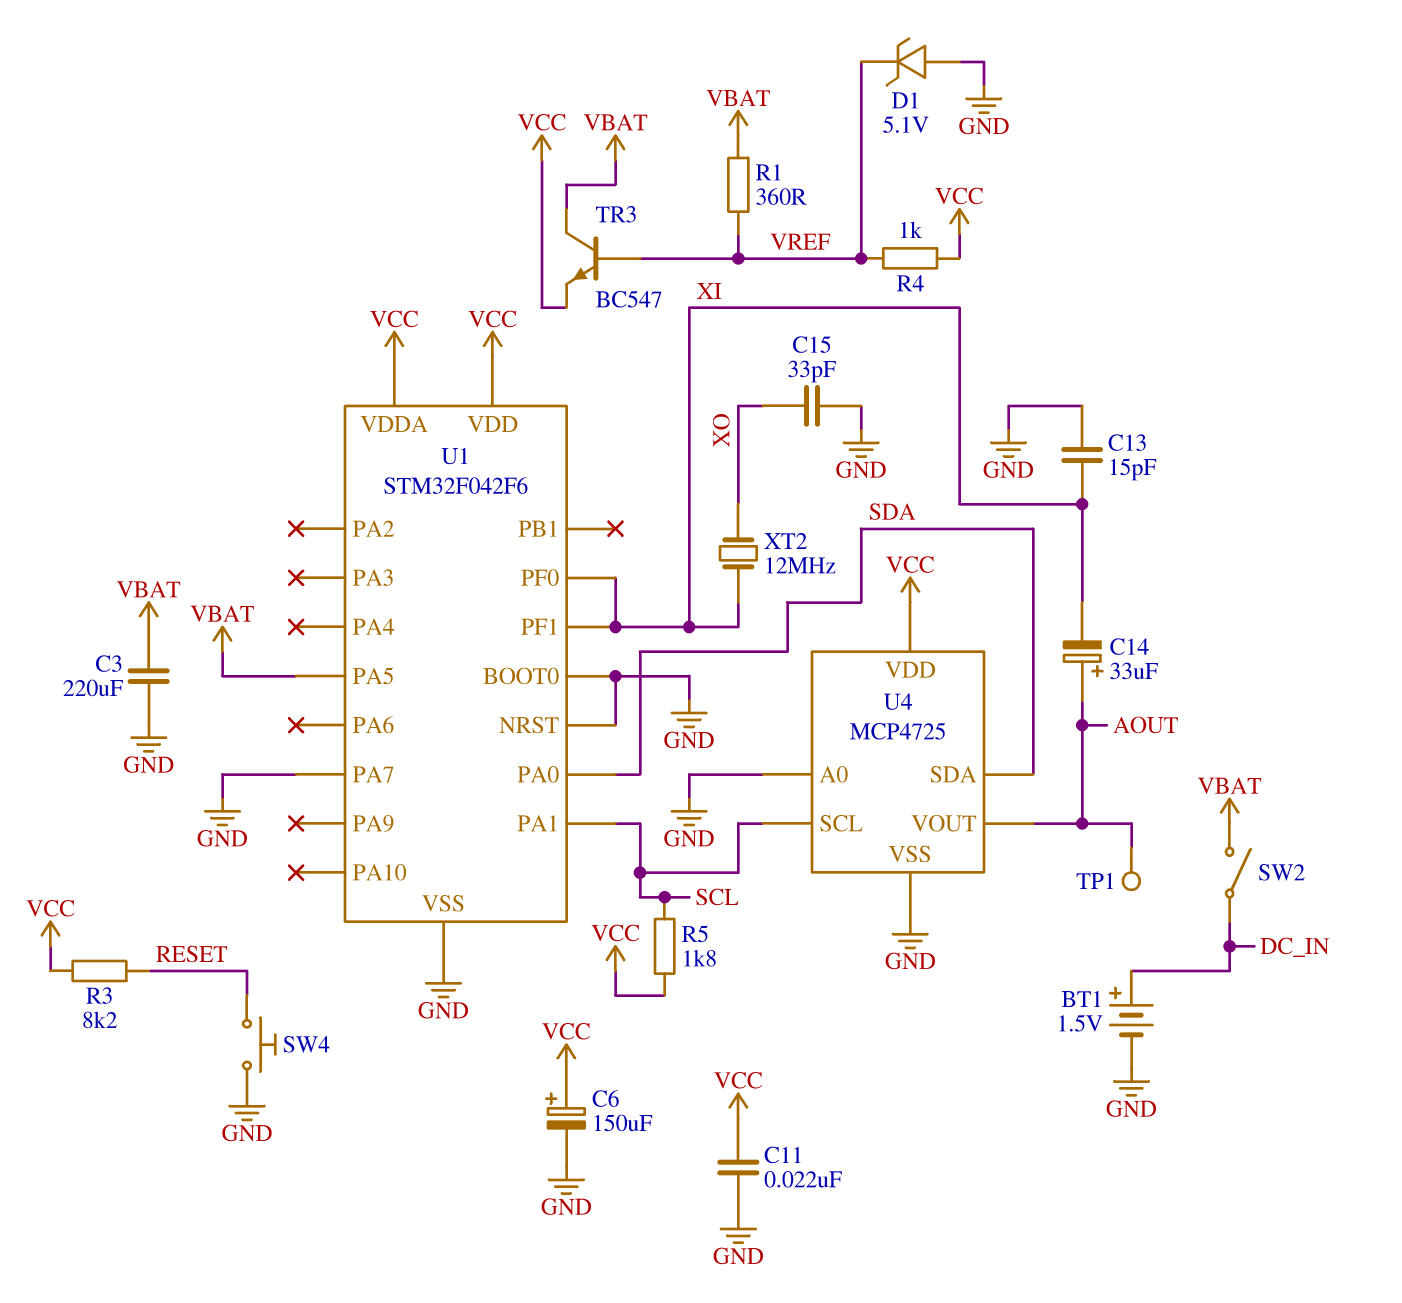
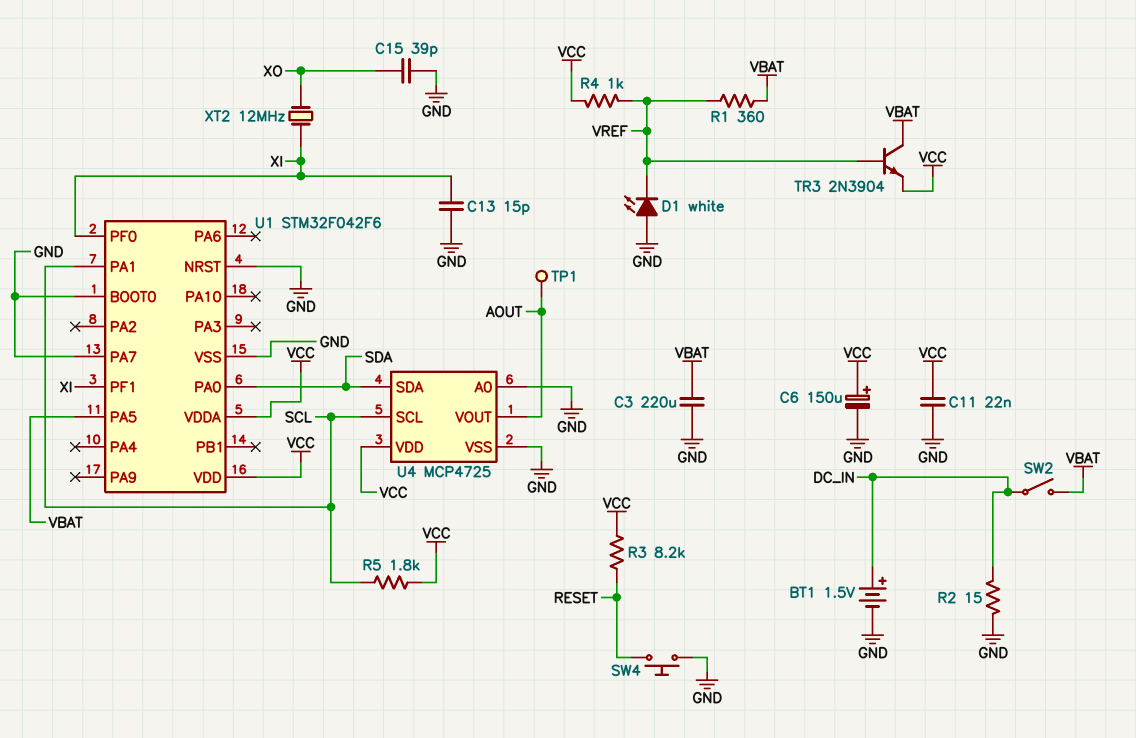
C14: 33uF (plus AOUT, minus XI) -> none
C15: 33pF (GND, XO) -> 39pF (GND, XO)
D1: zener 5.1V (A GND, K VREF) -> LED white (A GND, K VREF)
R2: none -> 15 (DC_IN, GND)
TR3: NPN BC547 (B VREF, C VBAT, E VCC) -> NPN 2N3904 (B VREF, C VBAT, E VCC)

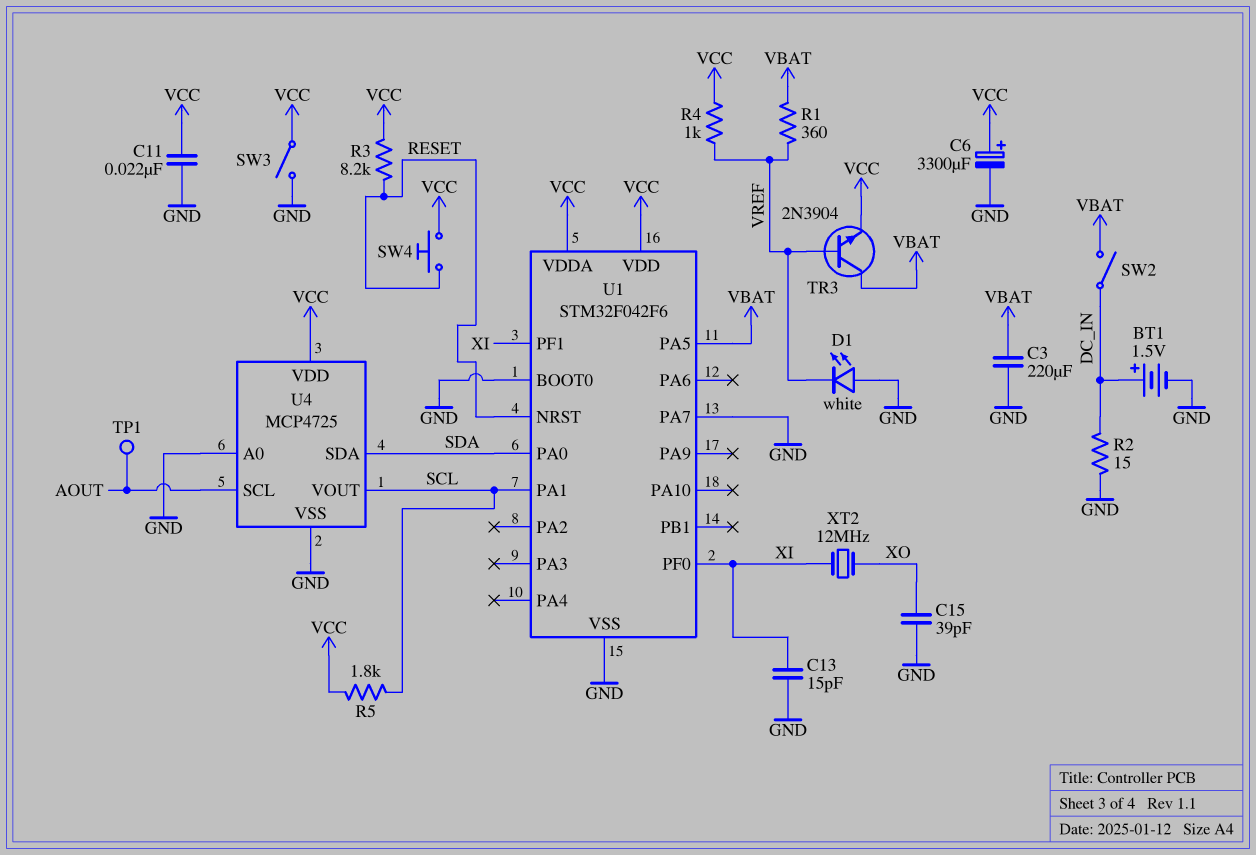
C6: 150uF (plus VCC, minus GND) -> 3300uF (plus VCC, minus GND)
SW3: none -> switch (GND, VCC)
SW4: button (GND, RESET) -> button (RESET, VCC)
U1 pin NRST: GND -> RESET
U4 pin SCL: SCL -> AOUT
U4 pin VOUT: AOUT -> SCL

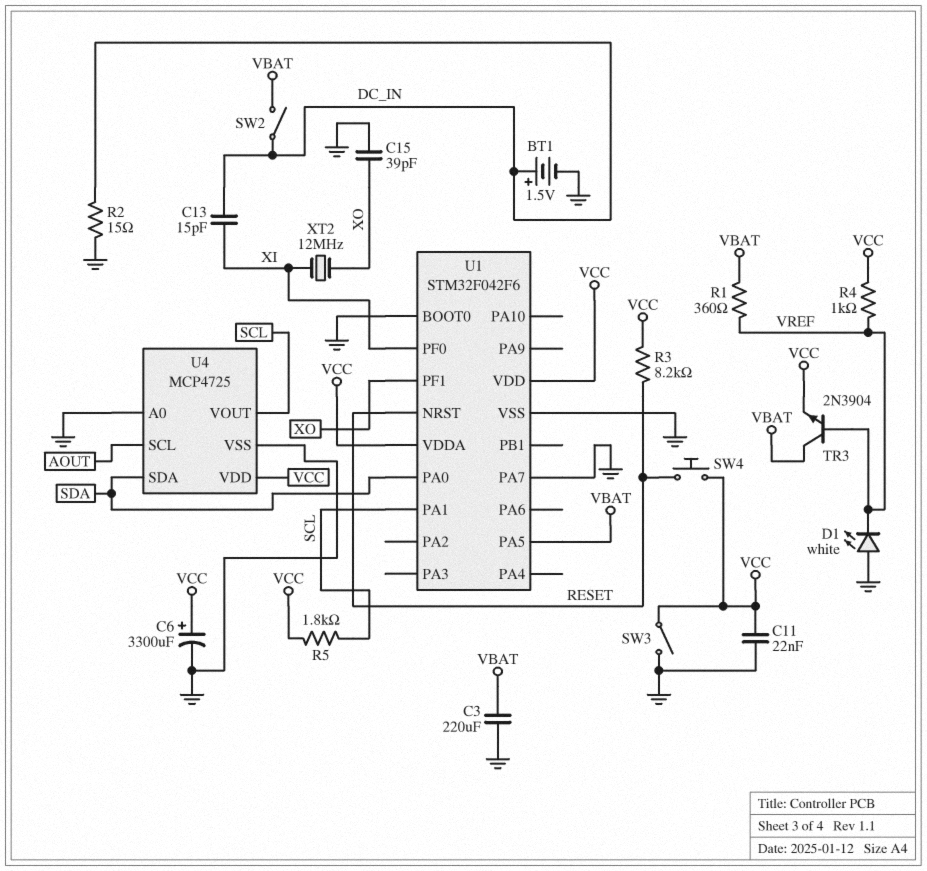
C13: 15pF (GND, XI) -> 15pF (DC_IN, XI)
TP1: test point (AOUT) -> none
U1 pin PF1: XI -> XO

